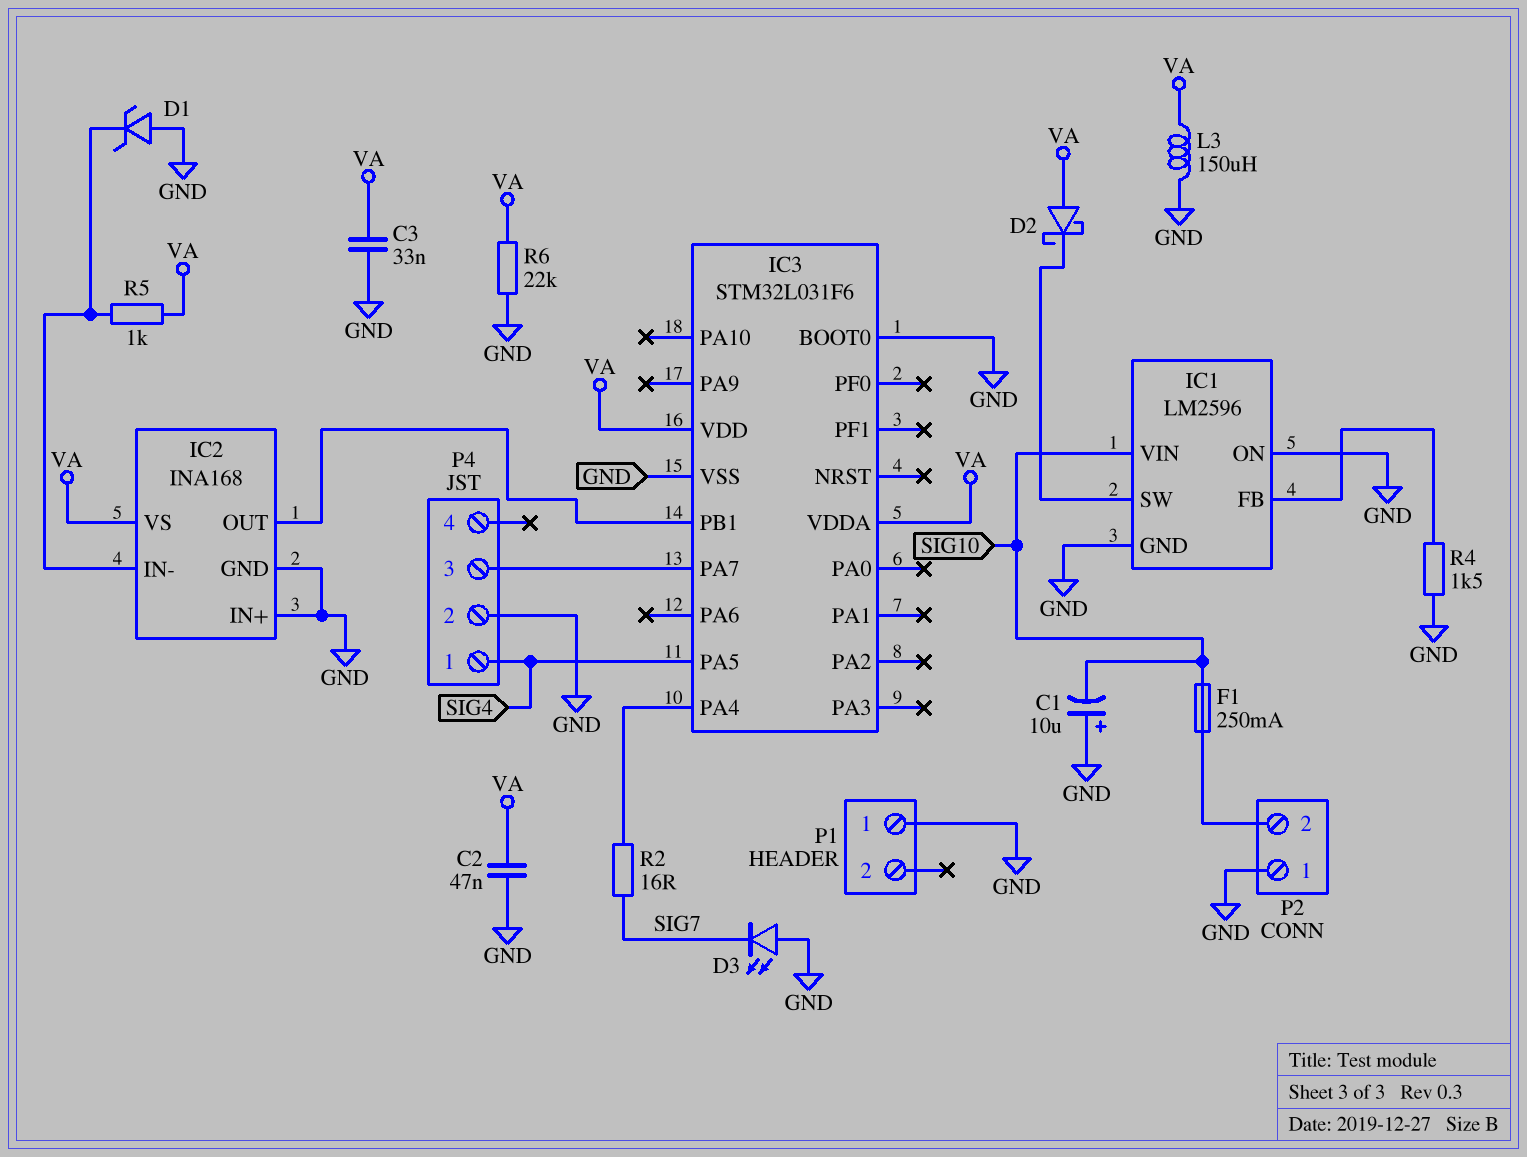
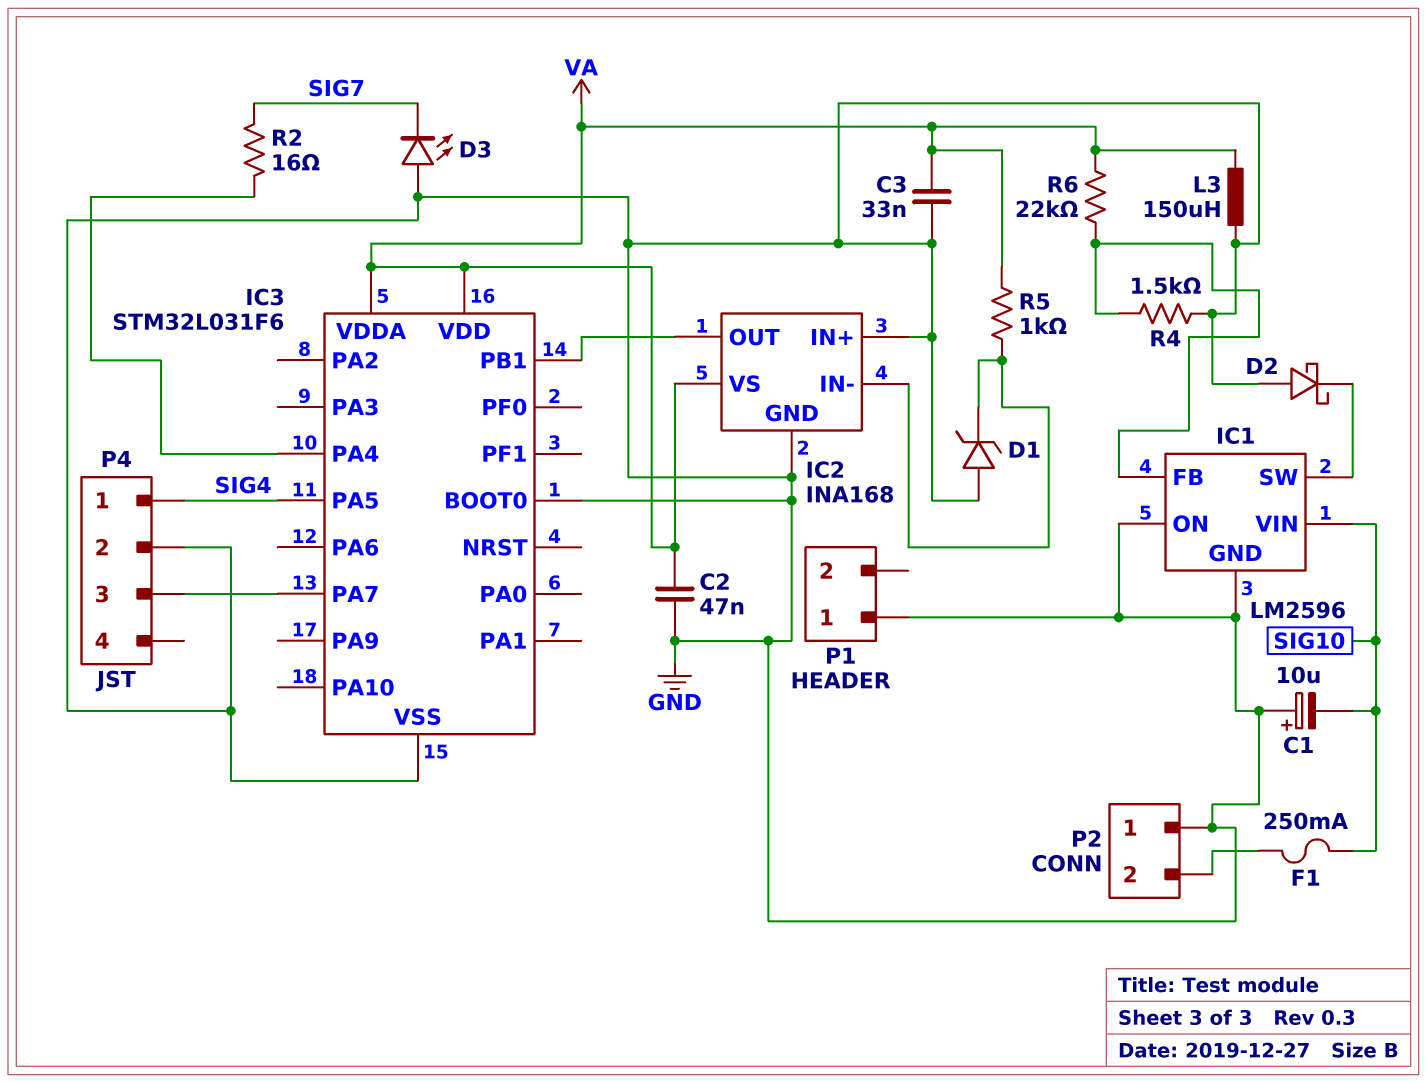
D2: schottky (A VA, K IC1/SW) -> schottky (A GND, K IC1/SW)
R6: 22k (GND, VA) -> 22k (IC1/FB, VA)

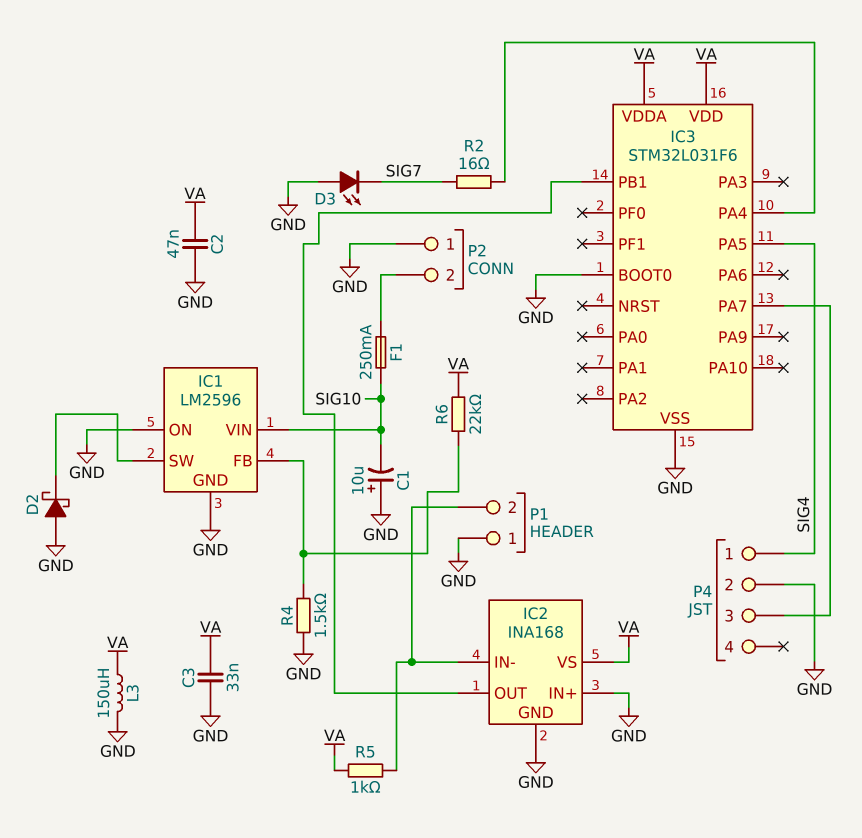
D1: zener (A GND, K IC2/IN-) -> none
P1 pin 2: none -> IC2/IN-

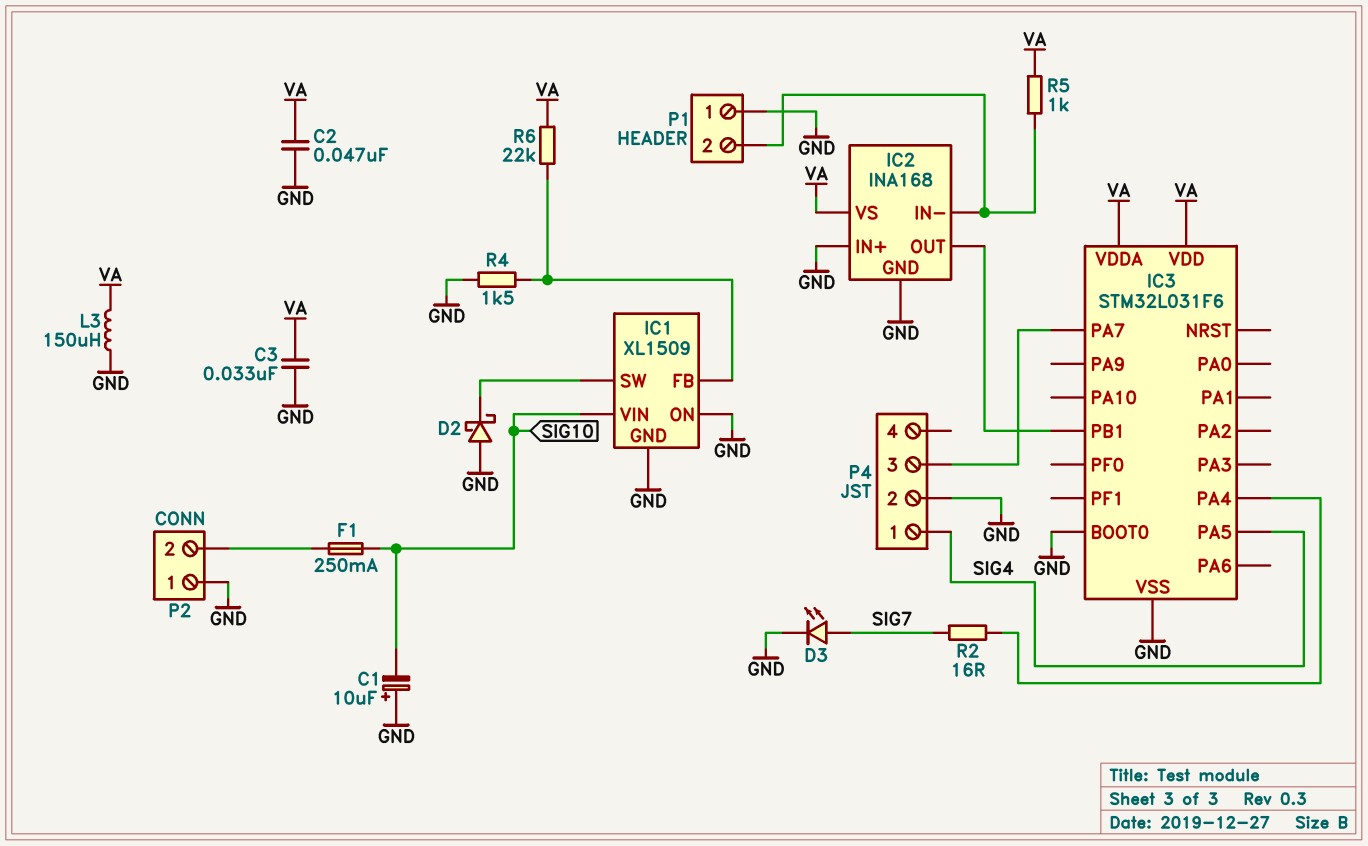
D3: LED (A GND, K SIG7) -> LED (A SIG7, K GND)
IC1: LM2596 -> XL1509

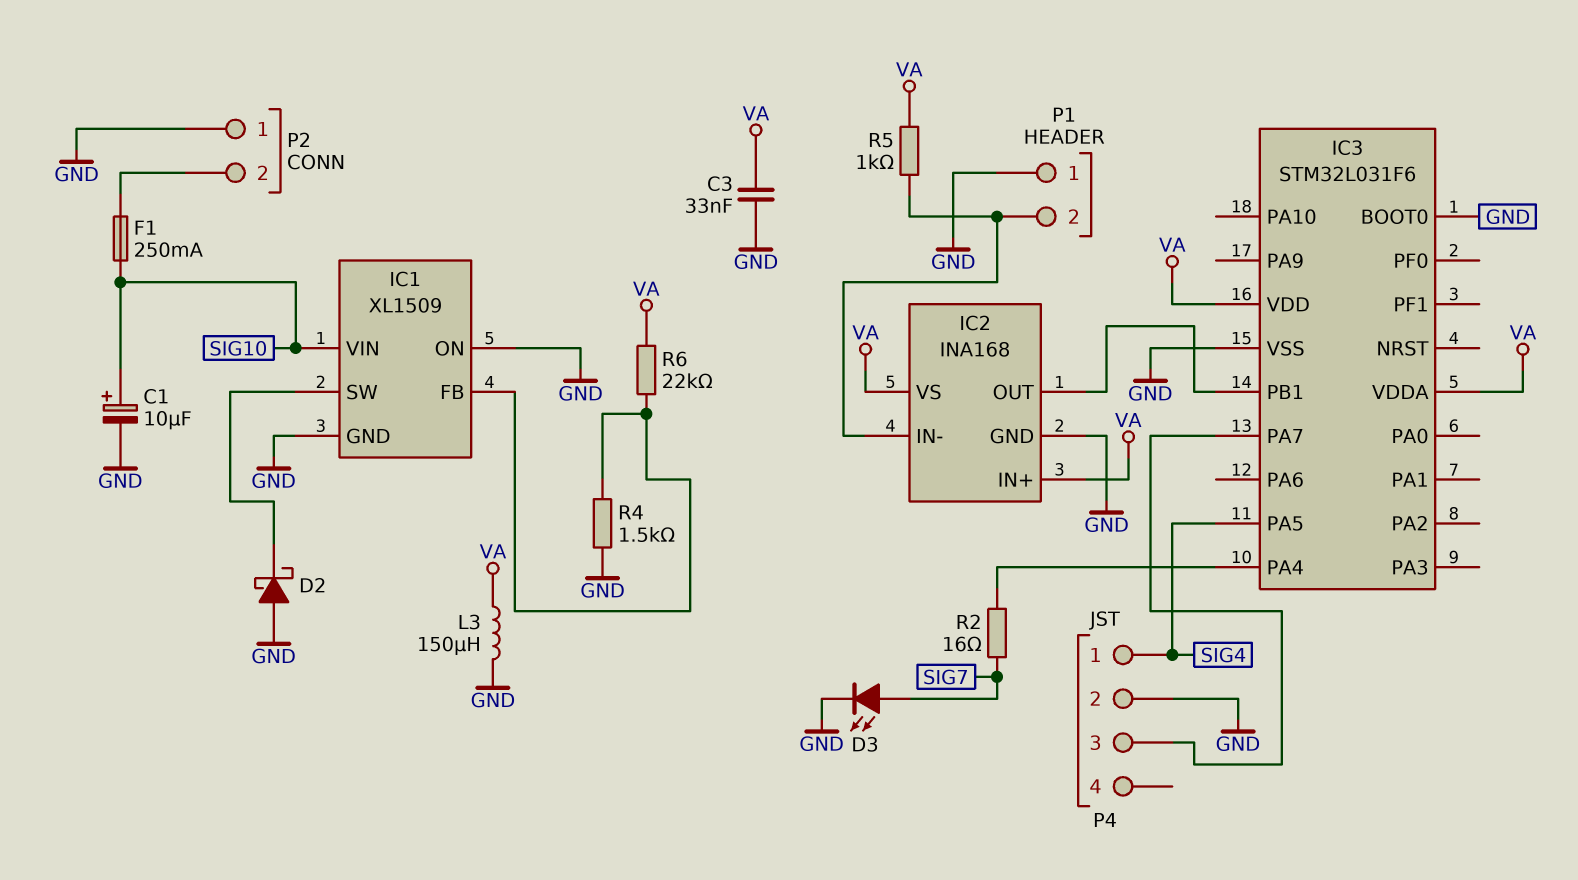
C1: 10uF (plus GND, minus SIG10) -> 10uF (plus SIG10, minus GND)
C2: 47nF (GND, VA) -> none
IC2 pin IN+: GND -> VA

